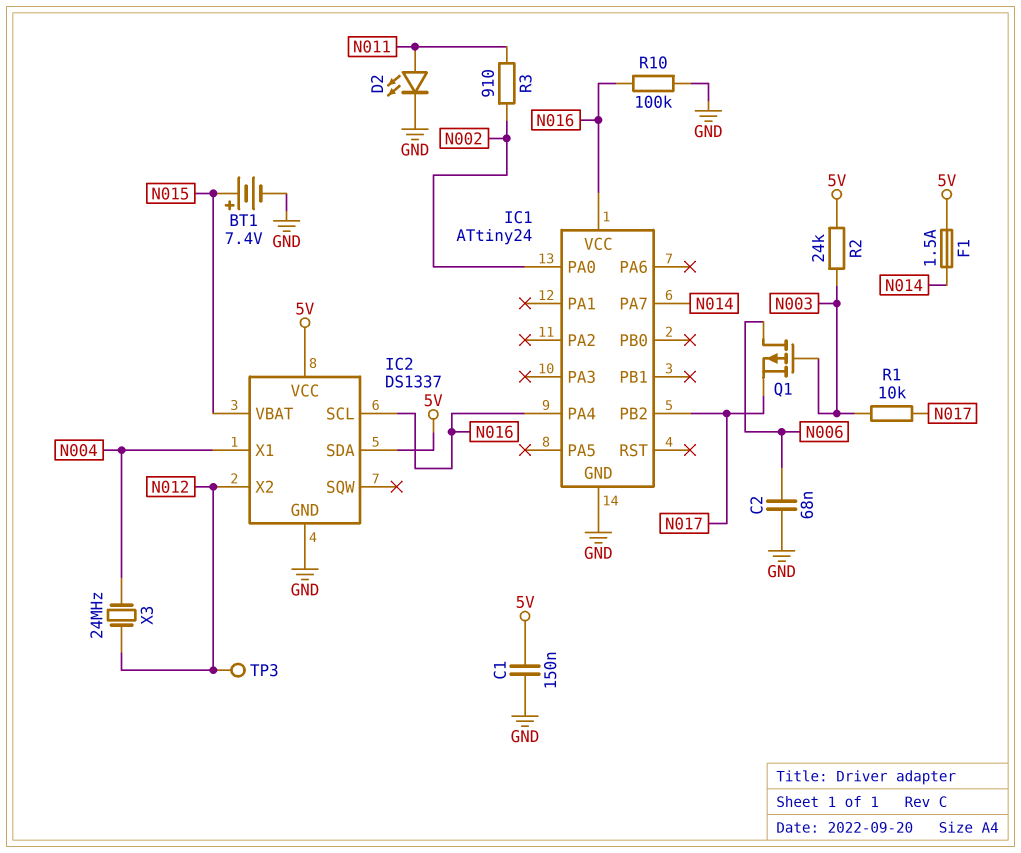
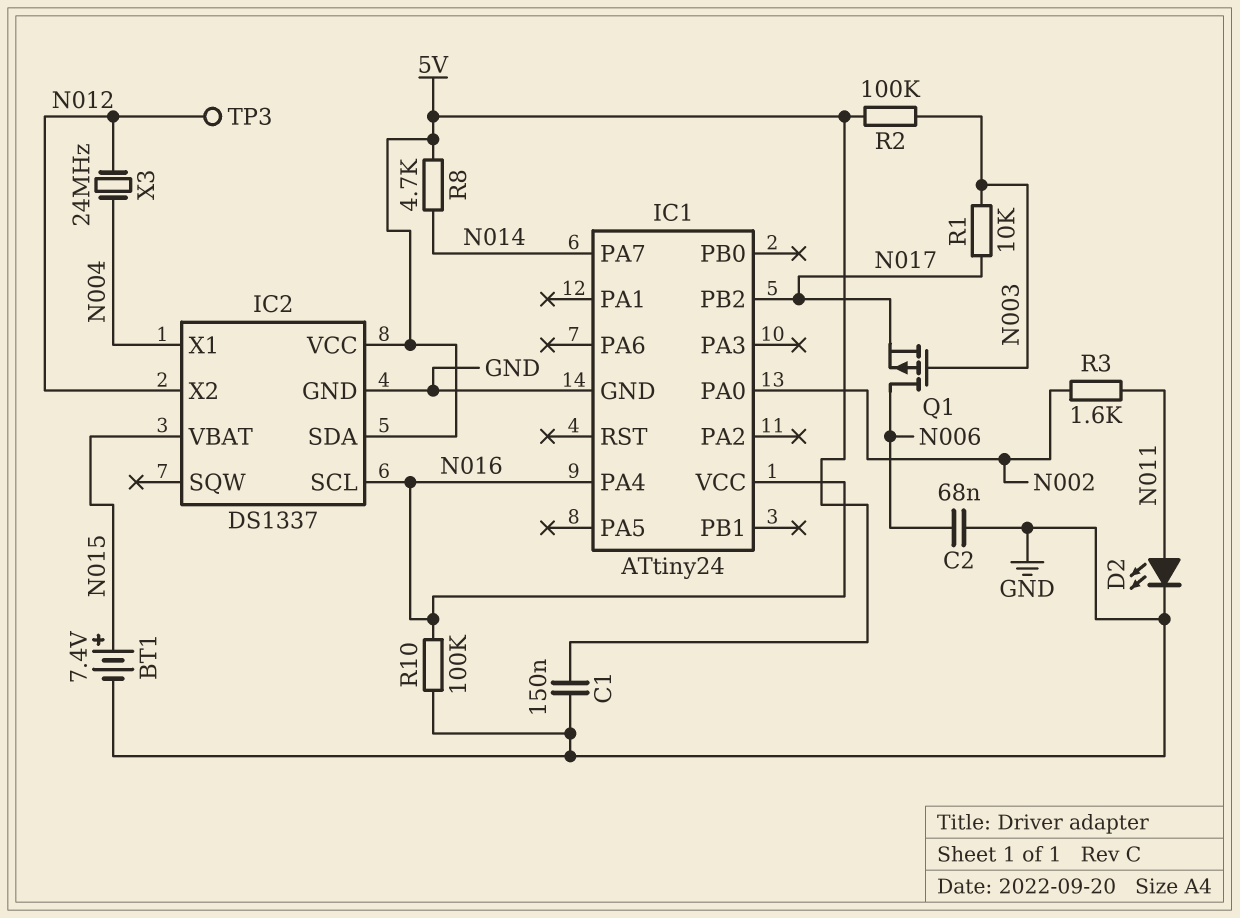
F1: 1.5A (5V, N014) -> none
R2: 24k (5V, N003) -> 100k (5V, N003)
R3: 910 (N002, N011) -> 1.6k (N002, N011)
R8: none -> 4.7k (5V, N014)

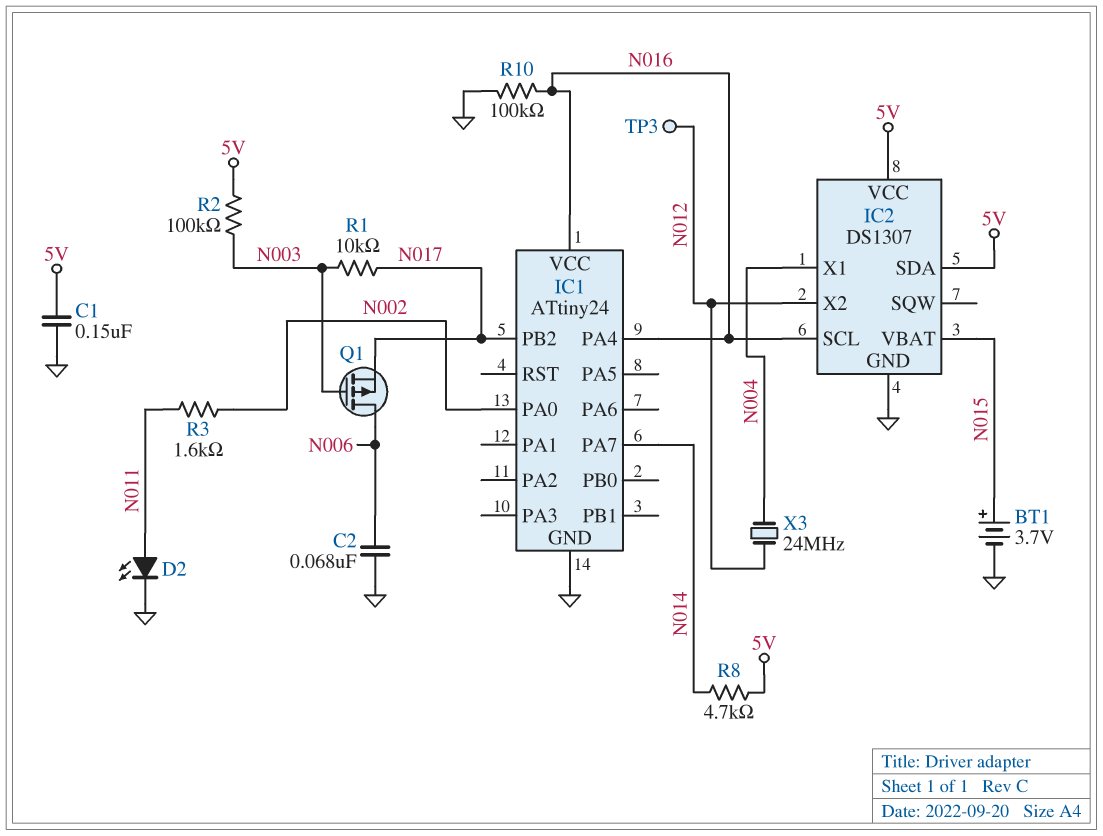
BT1: 7.4V (plus N015, minus GND) -> 3.7V (plus N015, minus GND)
IC2: DS1337 -> DS1307

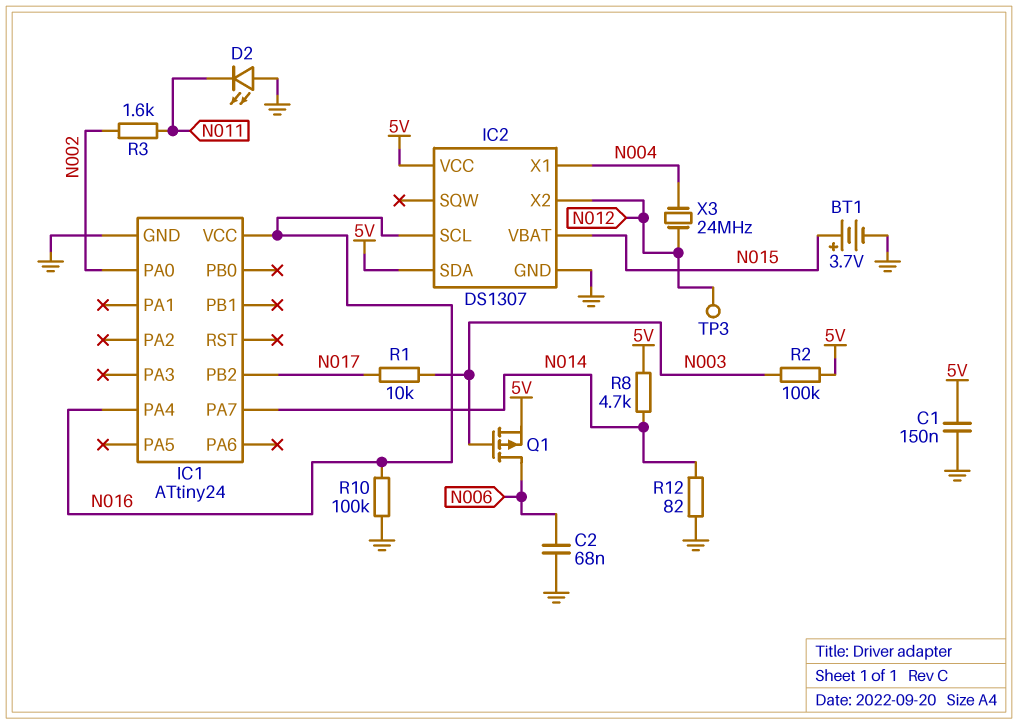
D2: LED (A N011, K GND) -> LED (A GND, K N011)
Q1: PMOS (G N003, D N006, S N017) -> PMOS (G N003, D N006, S 5V)
R12: none -> 82 (GND, N014)

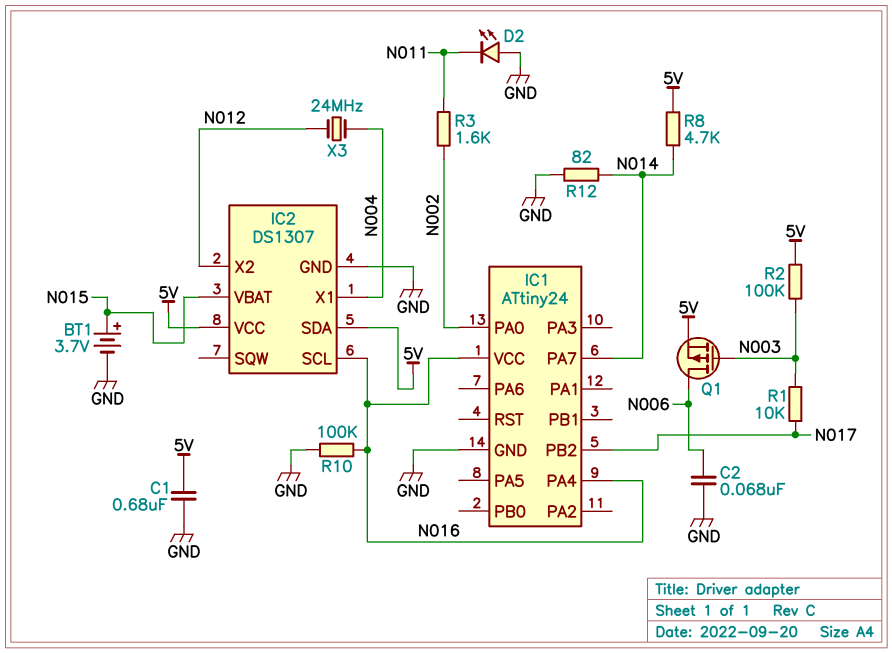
C1: 150nF (5V, GND) -> 680nF (5V, GND)
TP3: test point (N012) -> none

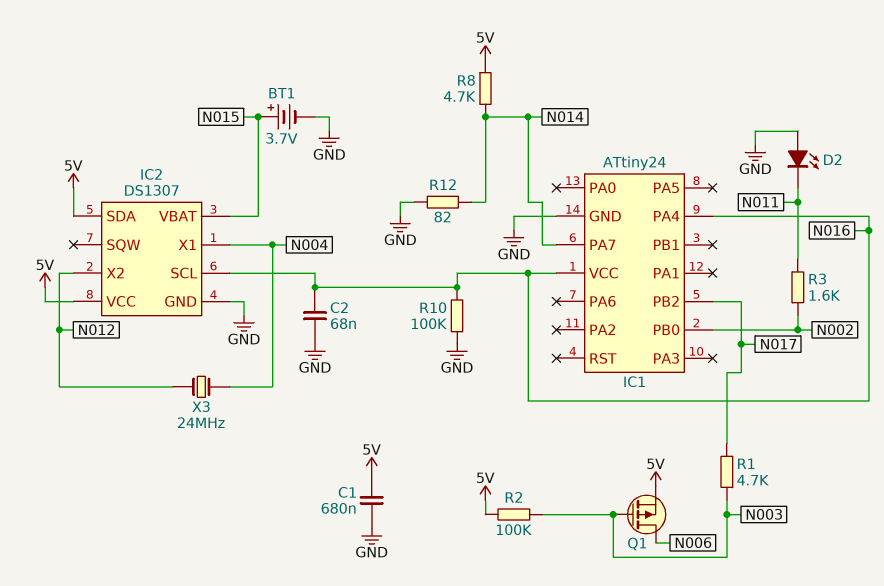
C2: 68nF (GND, N006) -> 68nF (GND, N016)
IC1 pin PA0: N002 -> none
IC1 pin PB0: none -> N002
R1: 10k (N003, N017) -> 4.7k (N003, N017)

